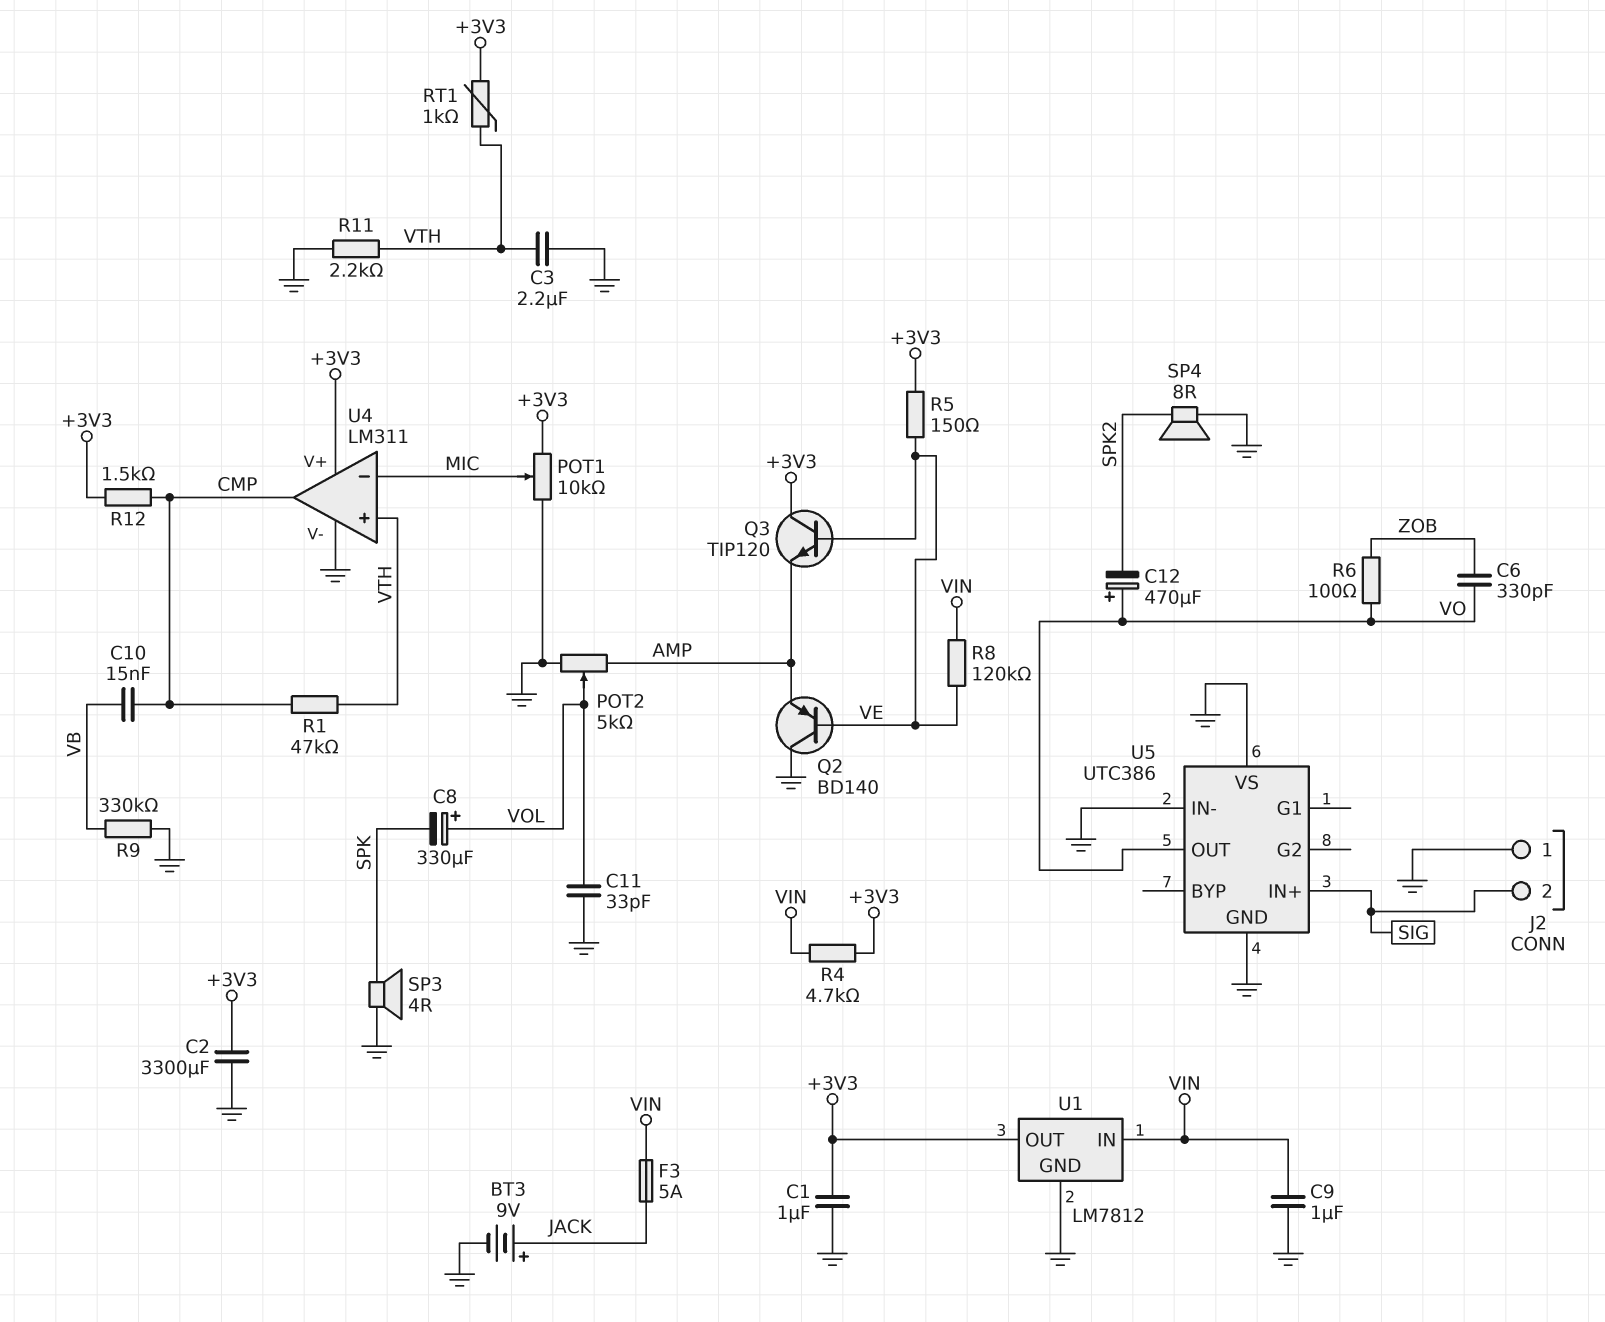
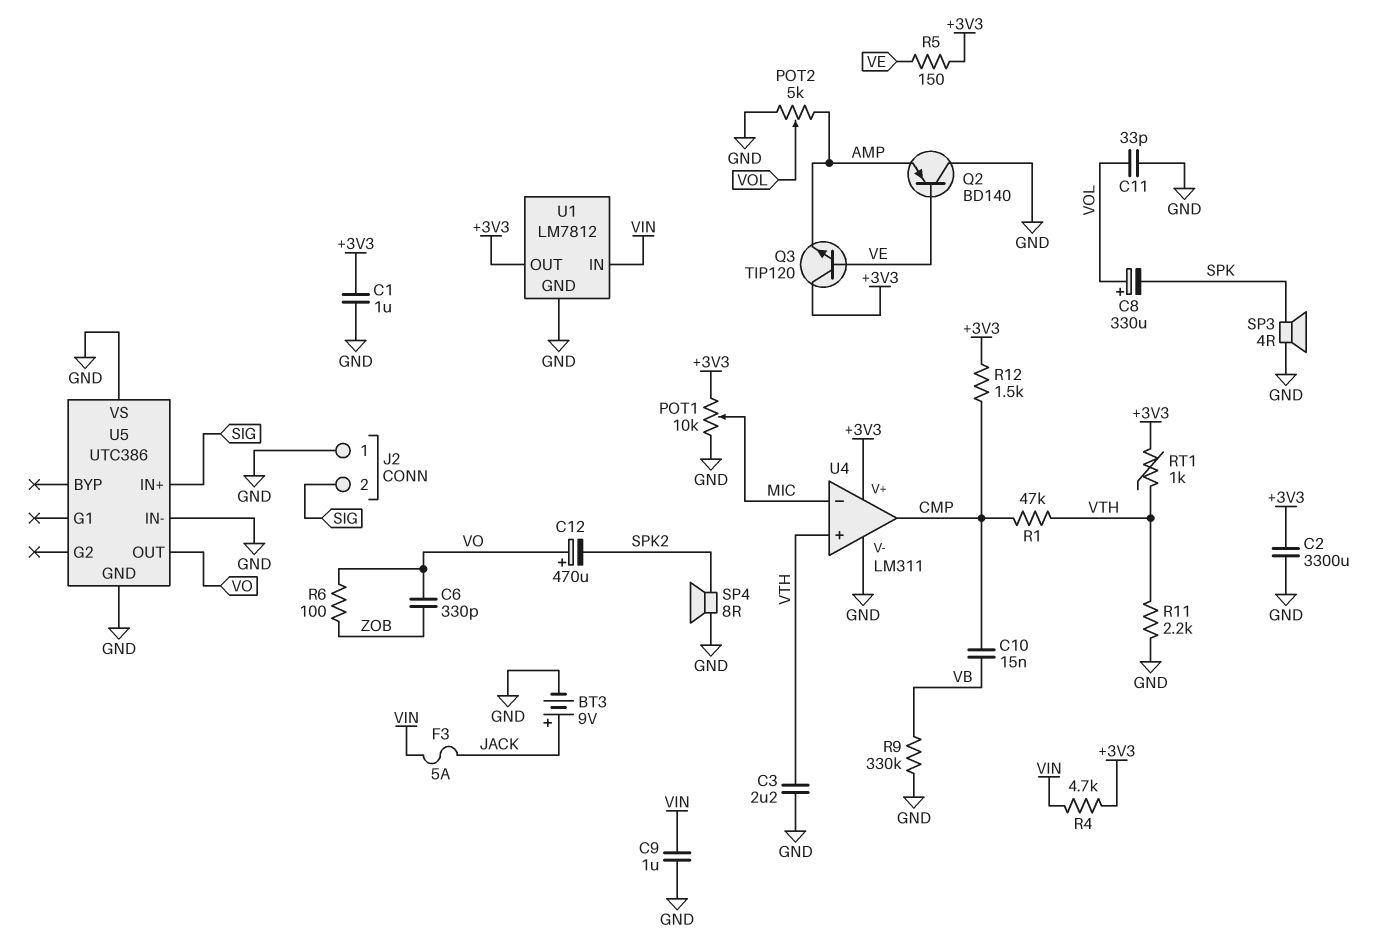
R8: 120k (VE, VIN) -> none

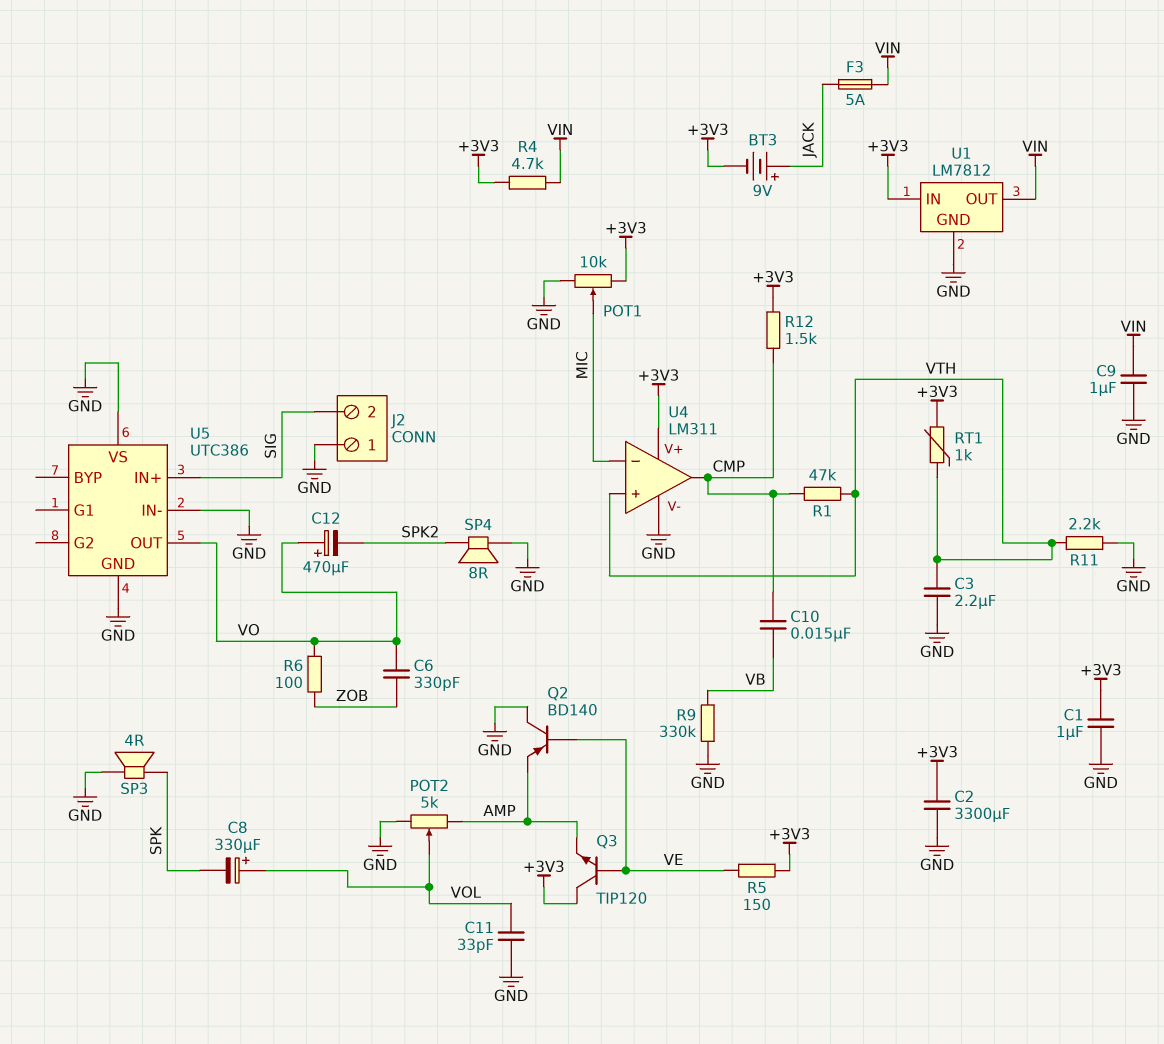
BT3: 9V (plus JACK, minus GND) -> 9V (plus JACK, minus +3V3)
U1 pin IN: VIN -> +3V3
U1 pin OUT: +3V3 -> VIN

